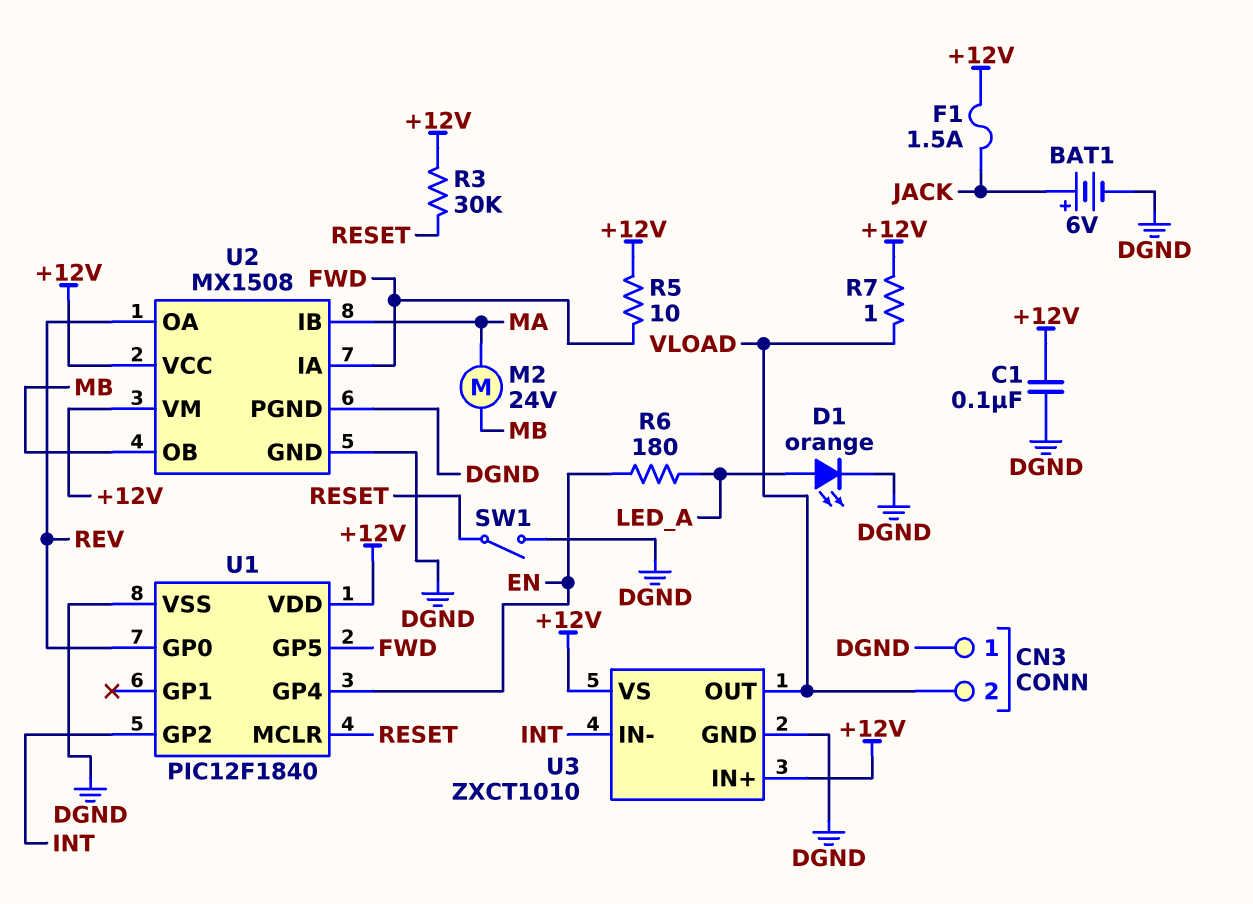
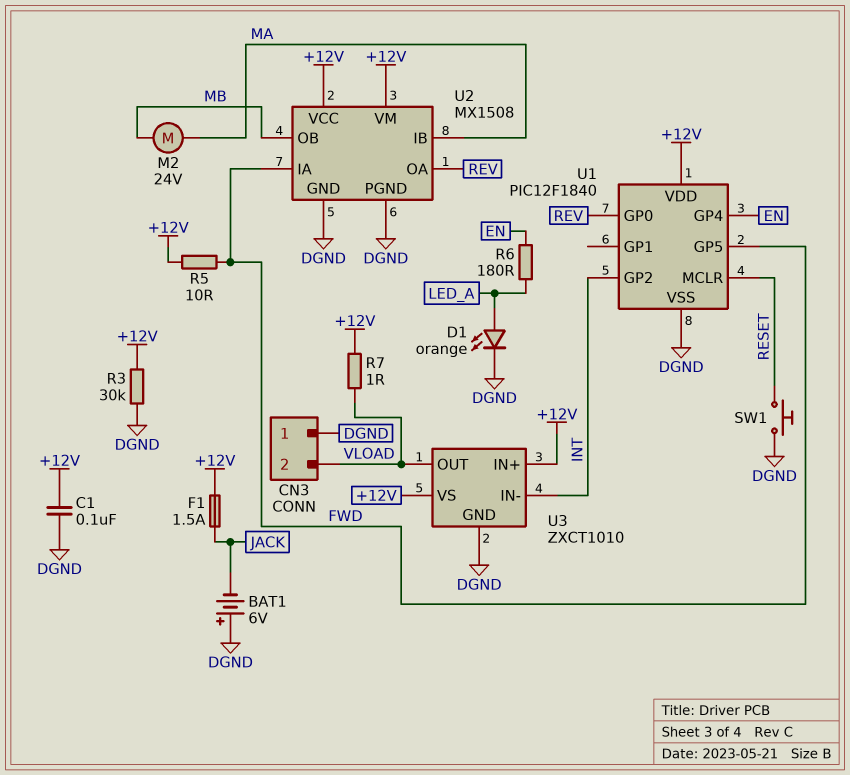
BAT1: 6V (plus JACK, minus DGND) -> 6V (plus DGND, minus JACK)
R3: 30k (+12V, RESET) -> 30k (+12V, DGND)
SW1: switch (DGND, RESET) -> button (DGND, RESET)

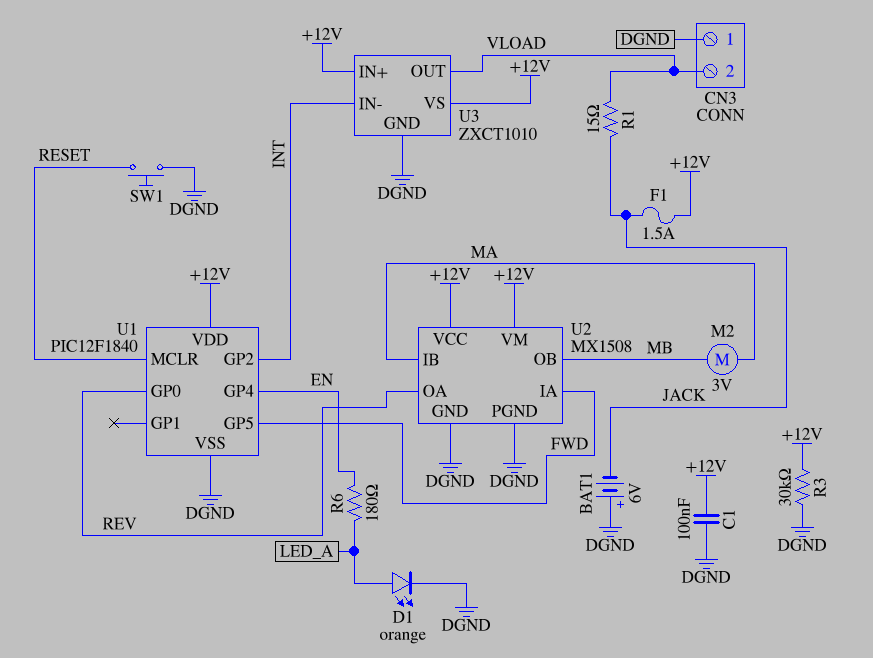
M2: motor 24V (MA, MB) -> motor 3V (MA, MB)
R1: none -> 15 (JACK, VLOAD)
R5: 10 (+12V, FWD) -> none
R7: 1 (+12V, VLOAD) -> none

